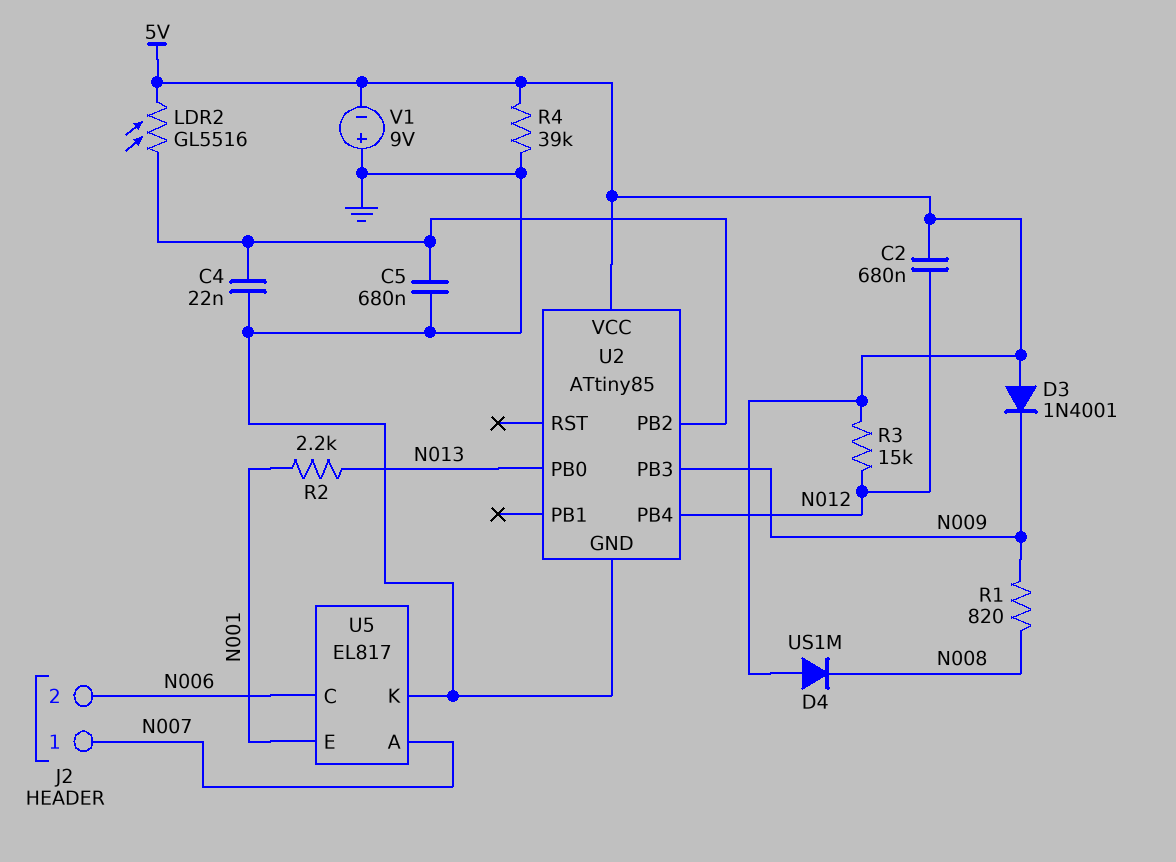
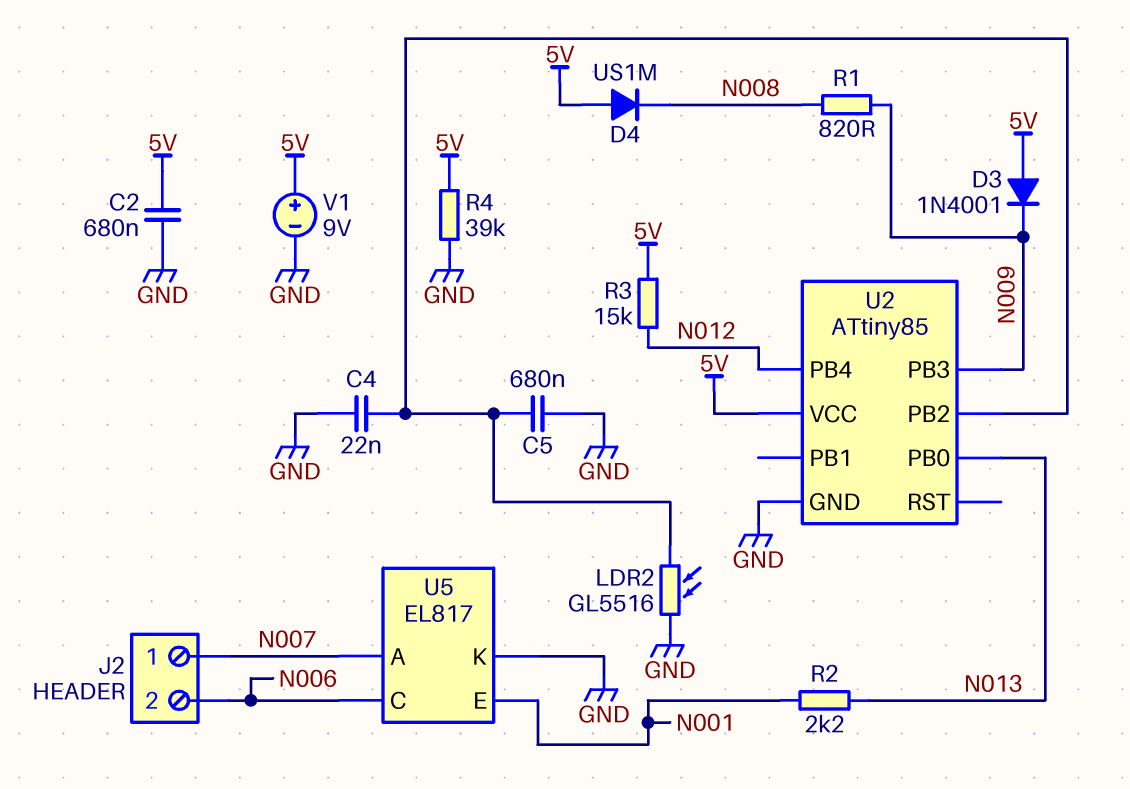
C2: 680nF (5V, N012) -> 680nF (5V, GND)
LDR2: GL5516 (5V, U2/PB2) -> GL5516 (GND, U2/PB2)
V1: 9V (plus GND, minus 5V) -> 9V (plus 5V, minus GND)

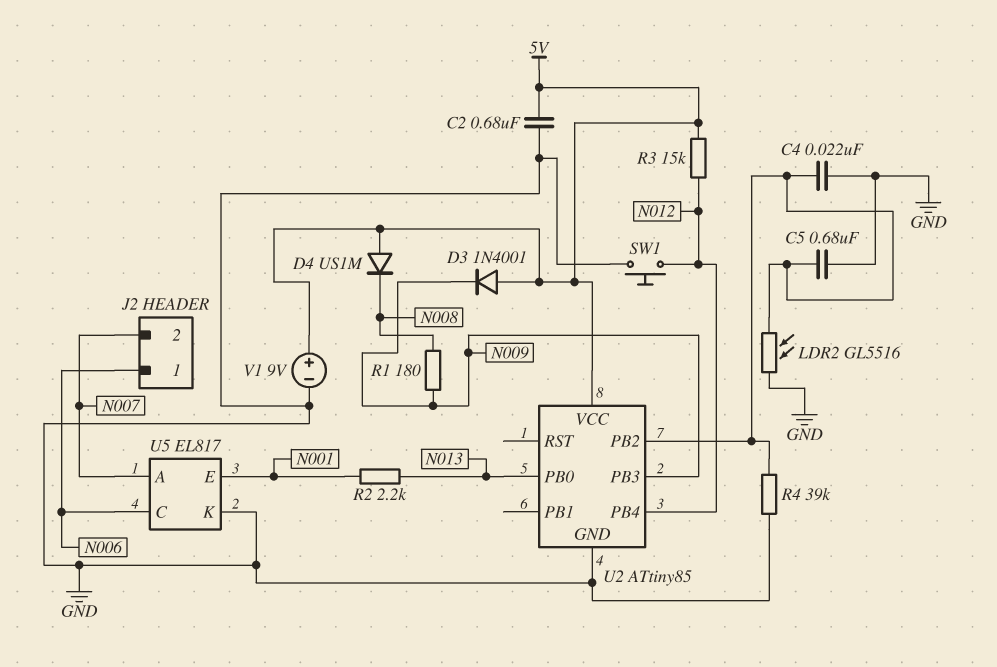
J2 pin 1: N007 -> N006
J2 pin 2: N006 -> N007
R1: 820 (N008, N009) -> 180 (N008, N009)
R4: 39k (5V, GND) -> 39k (GND, U2/PB2)
SW1: none -> button (GND, N012)

